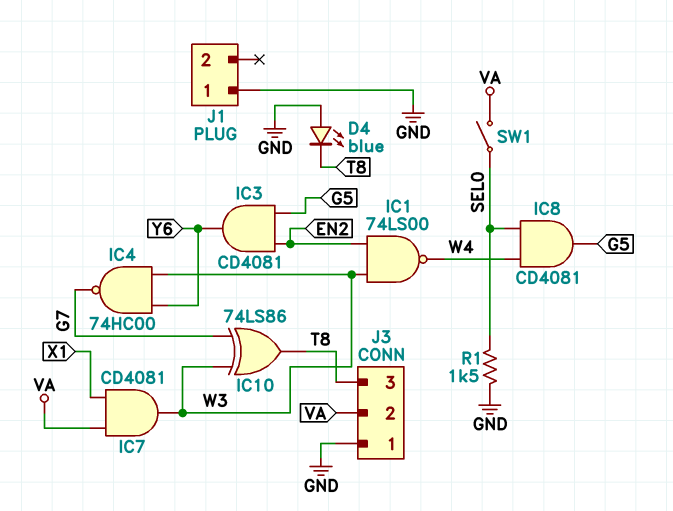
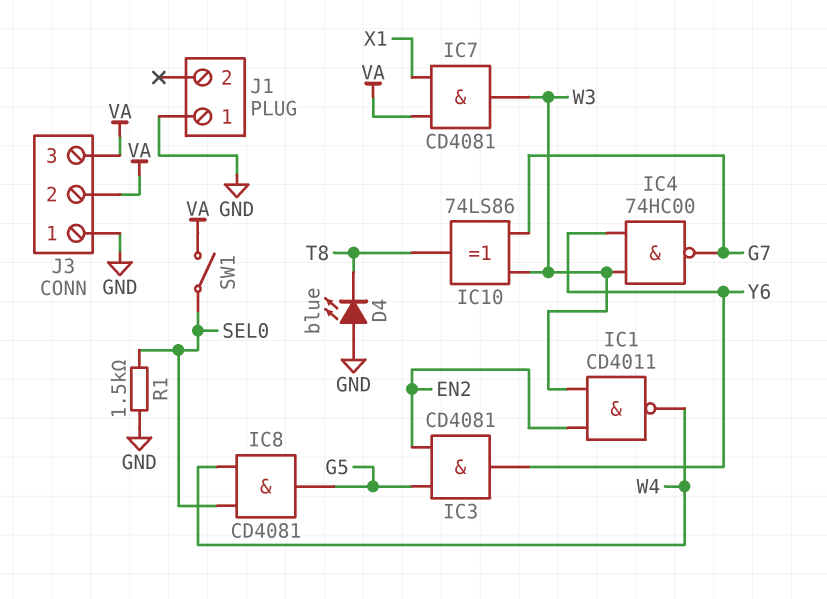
IC1: NAND 74LS00 (in EN2, in W3, out W4) -> NAND CD4011 (in EN2, in W3, out W4)
J3 pin 3: T8 -> VA

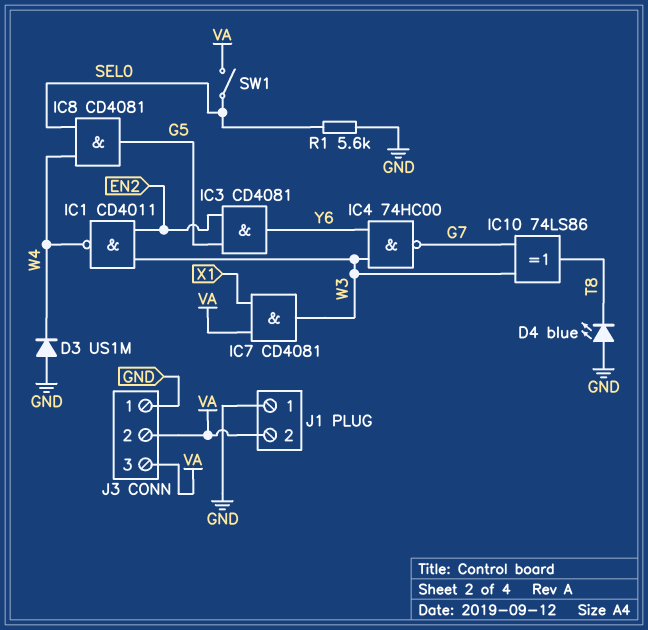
D3: none -> diode US1M (A GND, K W4)
J1 pin 2: none -> VA
R1: 1.5k (GND, SEL0) -> 5.6k (GND, SEL0)

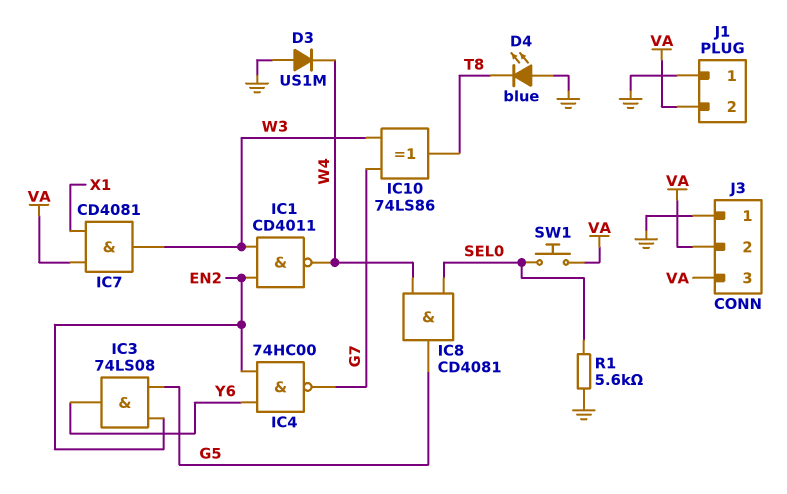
IC3: AND CD4081 (in EN2, in G5, out Y6) -> AND 74LS08 (in EN2, in G5, out Y6)
IC4: NAND 74HC00 (in W3, in Y6, out G7) -> NAND 74HC00 (in EN2, in Y6, out G7)
SW1: switch (SEL0, VA) -> button (SEL0, VA)

